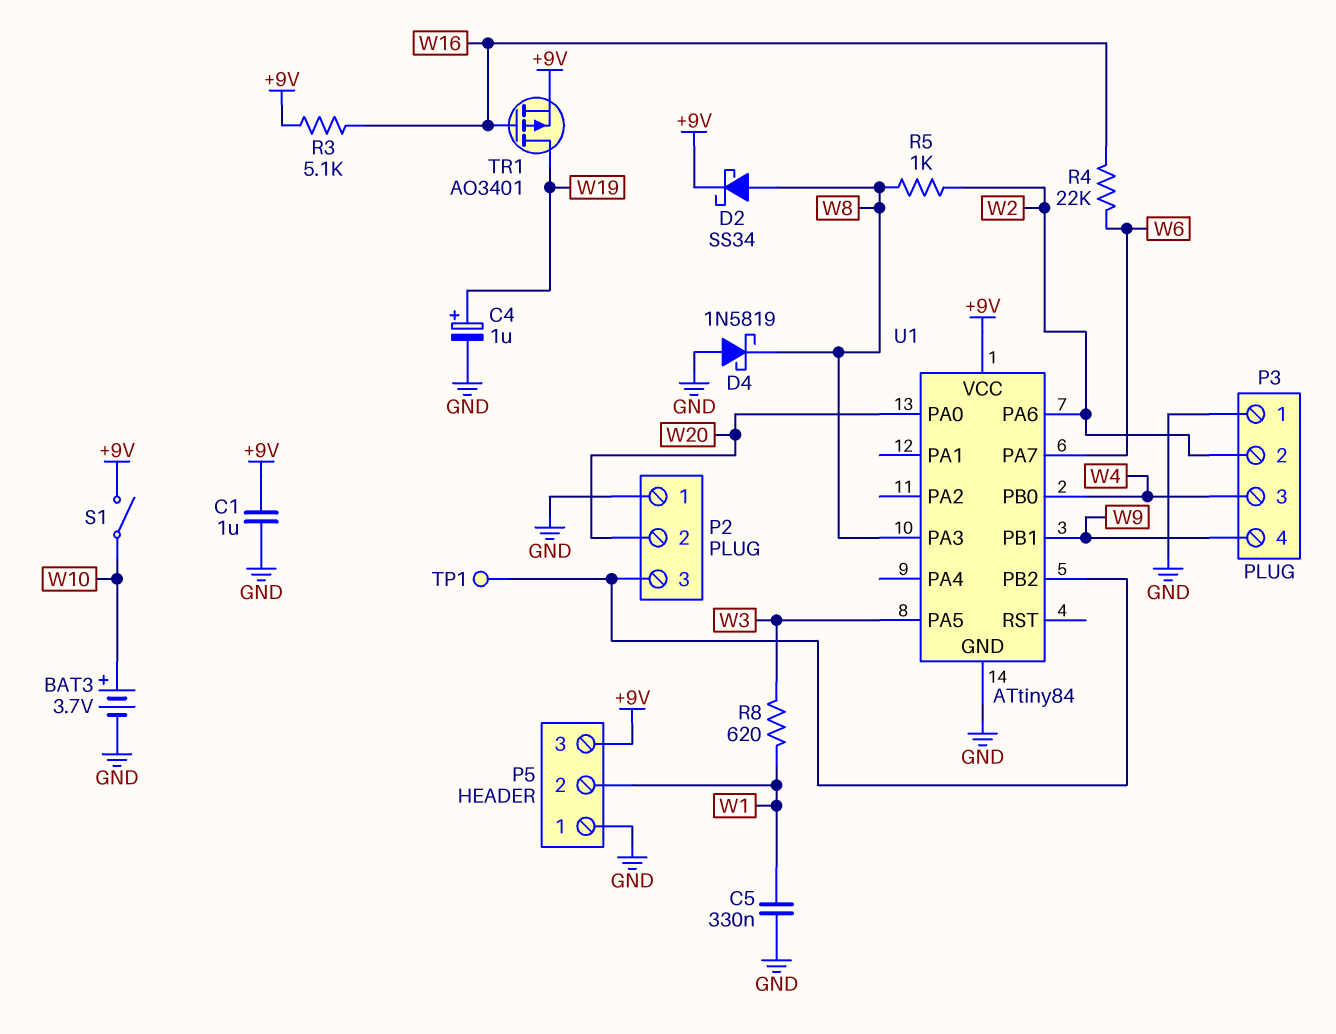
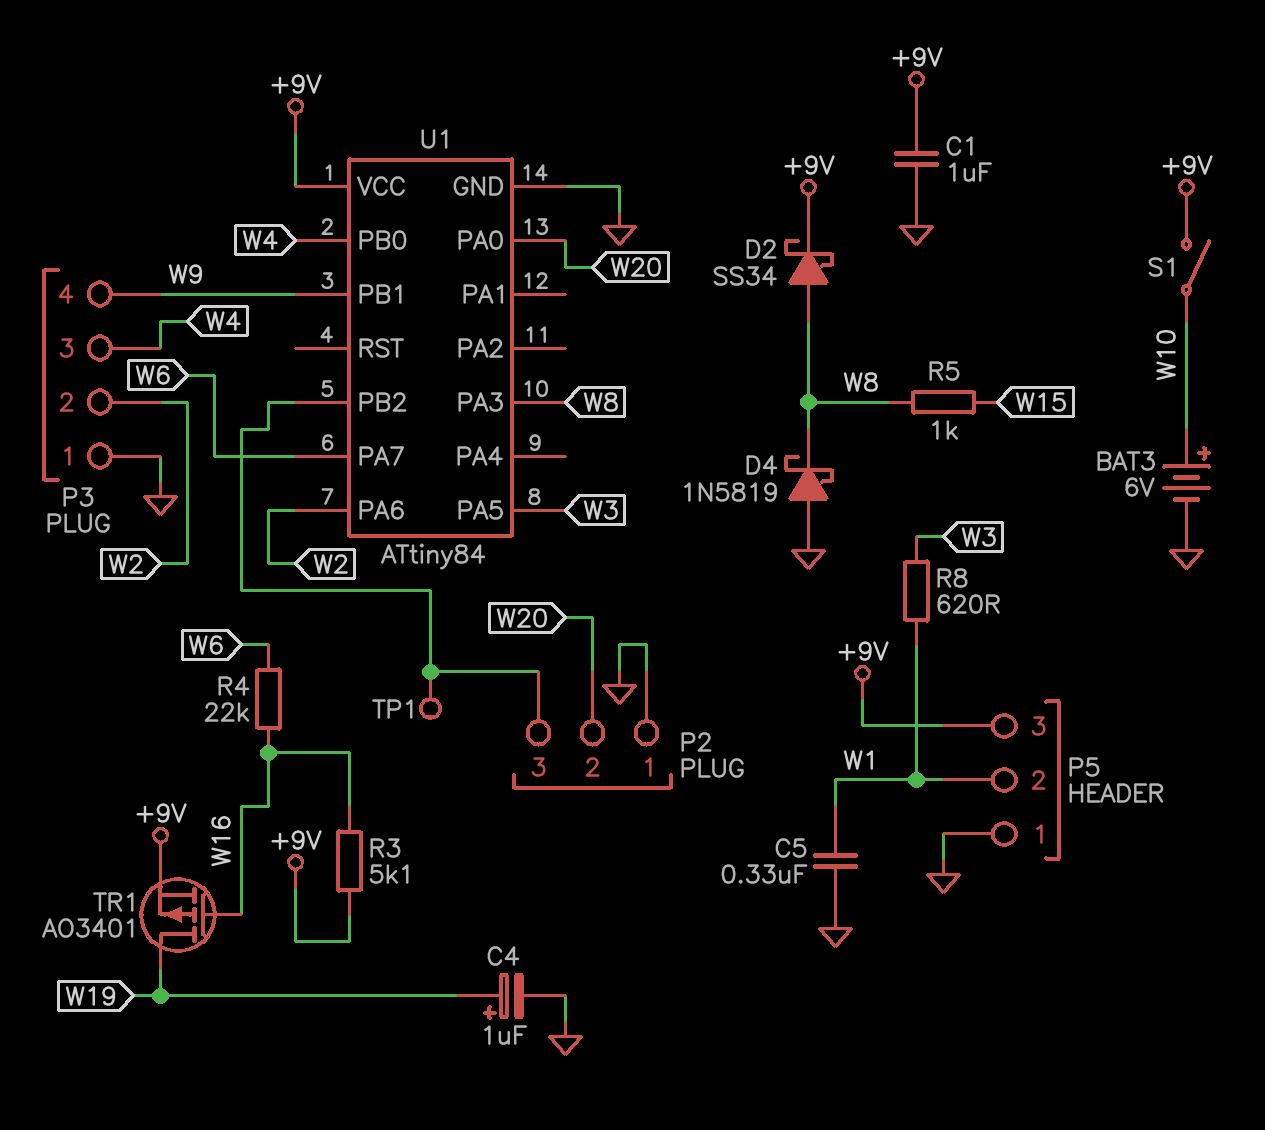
BAT3: 3.7V (plus W10, minus GND) -> 6V (plus W10, minus GND)
R5: 1k (W2, W8) -> 1k (W8, W15)

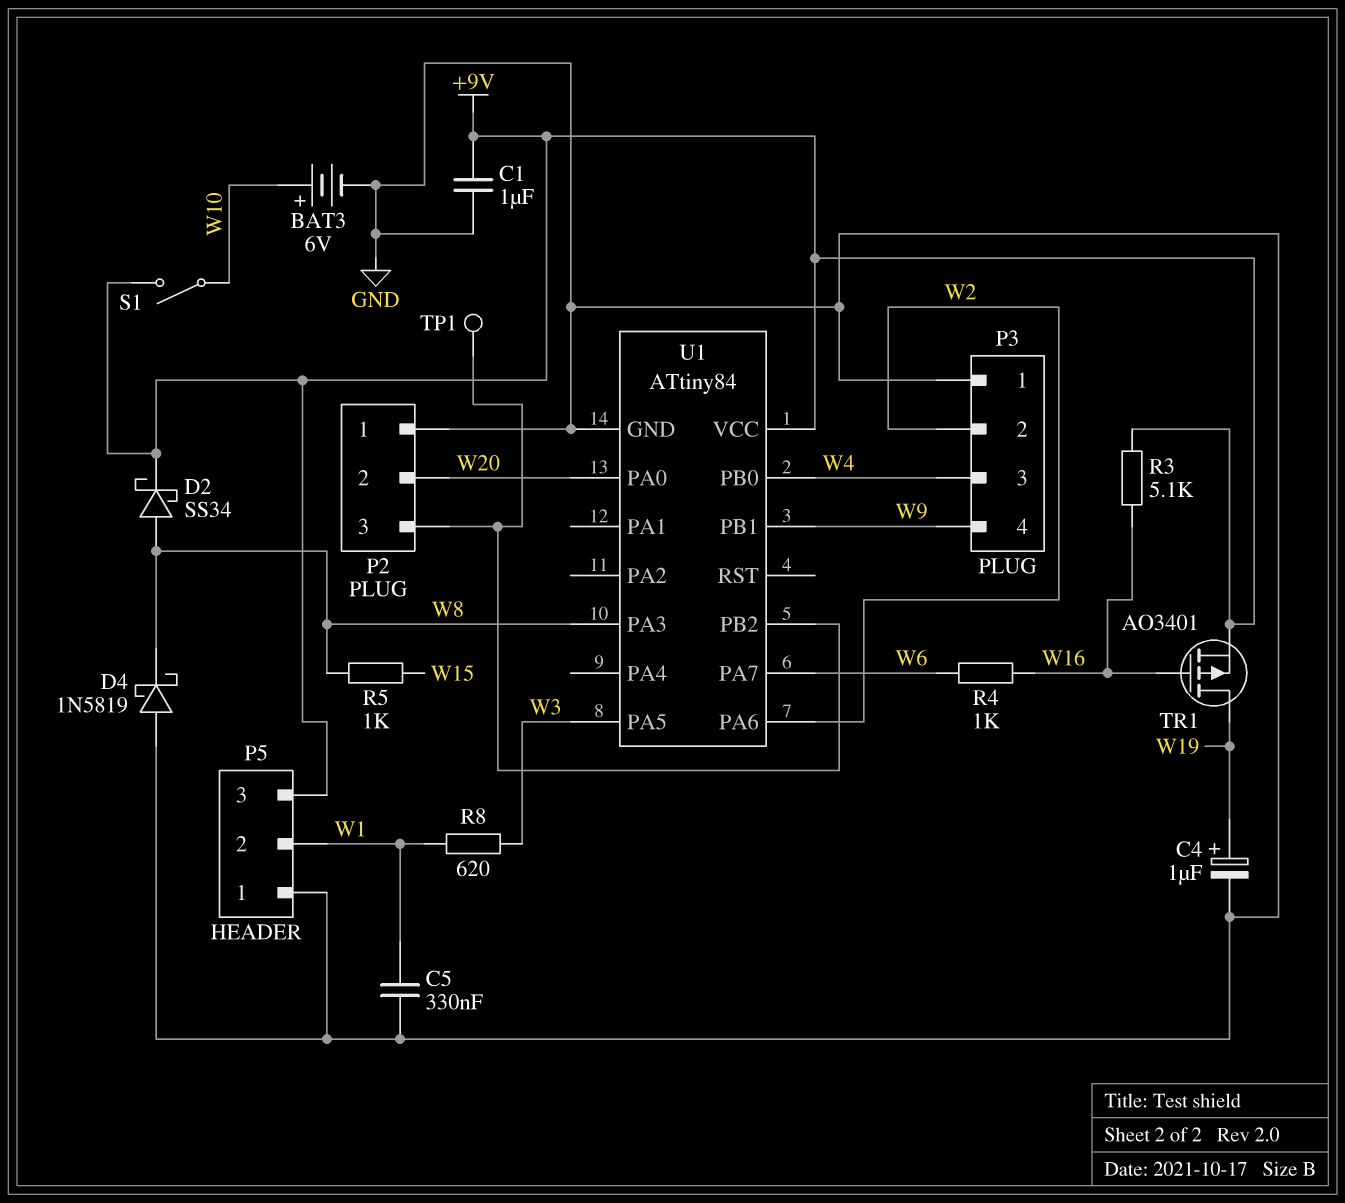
R4: 22k (W6, W16) -> 1k (W6, W16)

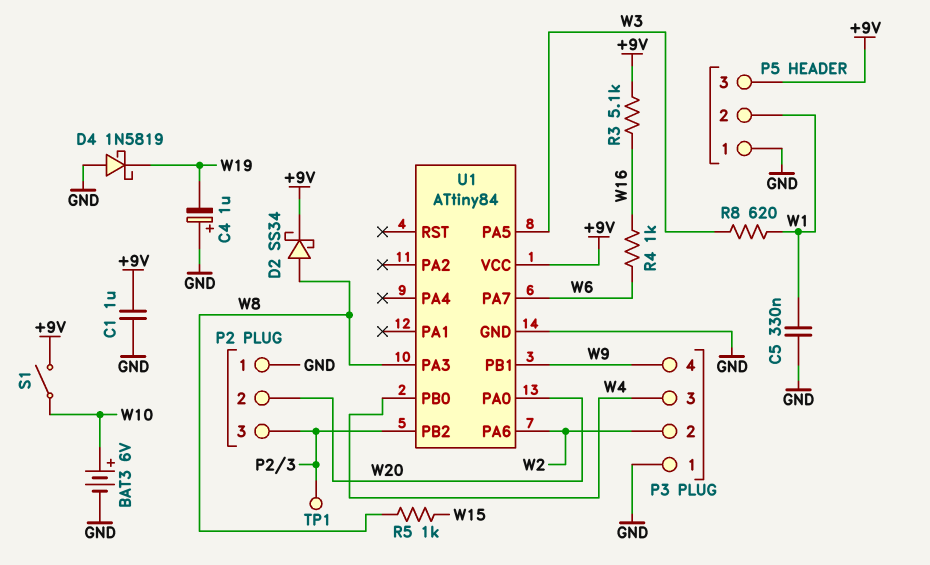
C4: 1uF (plus W19, minus GND) -> 1uF (plus GND, minus W19)
D4: schottky 1N5819 (A GND, K W8) -> schottky 1N5819 (A GND, K W19)
TR1: PMOS AO3401 (G W16, D W19, S +9V) -> none

